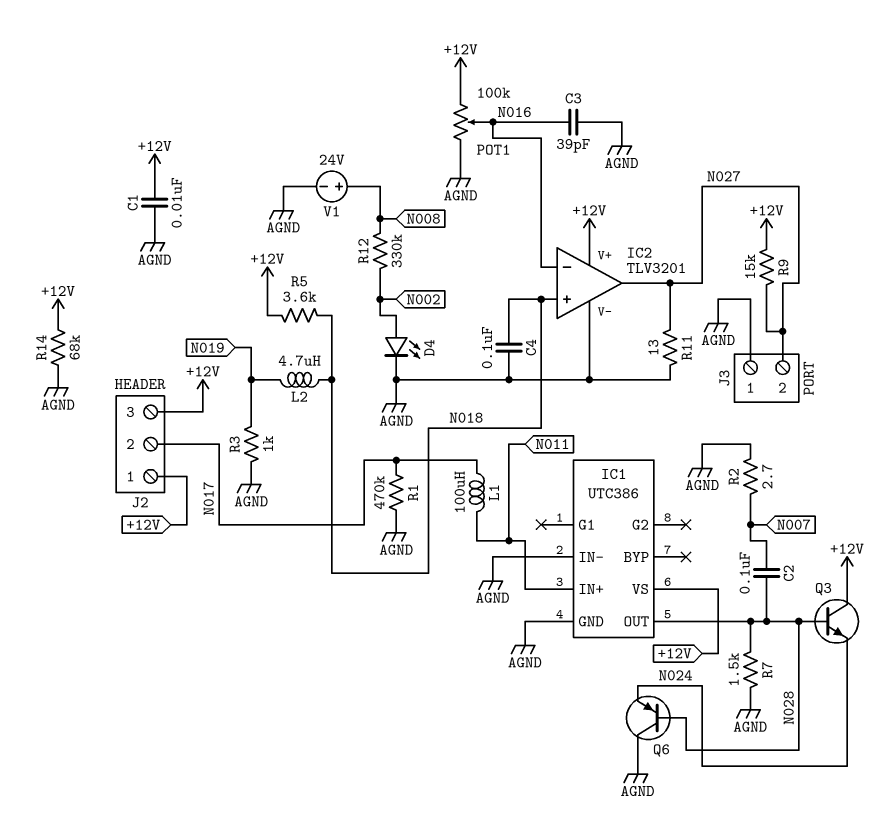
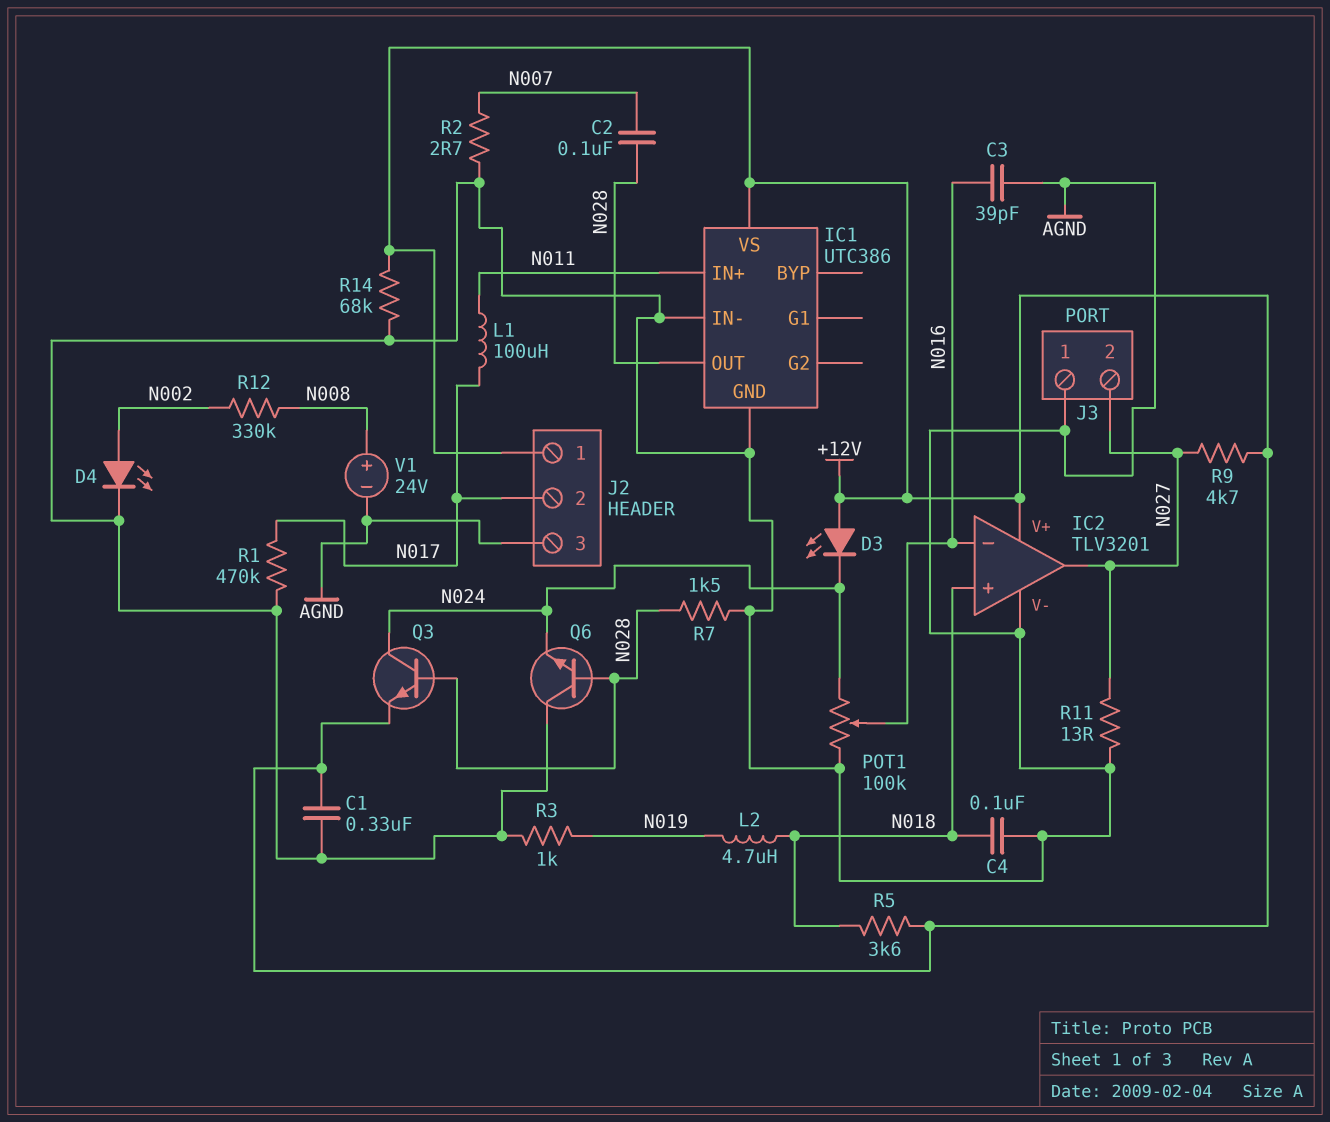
C1: 10nF (+12V, AGND) -> 330nF (+12V, AGND)
D3: none -> LED (A +12V, K N024)
J2 pin 3: +12V -> AGND
POT1: 100k (+12V, AGND, wiper N016) -> 100k (AGND, N024, wiper N016)
Q3: NPN (B N028, C +12V, E N024) -> NPN (B N028, C N024, E +12V)
Q6: PNP (B N028, C AGND, E N024) -> NPN (B N028, C AGND, E N024)
R9: 15k (+12V, N027) -> 4.7k (+12V, N027)

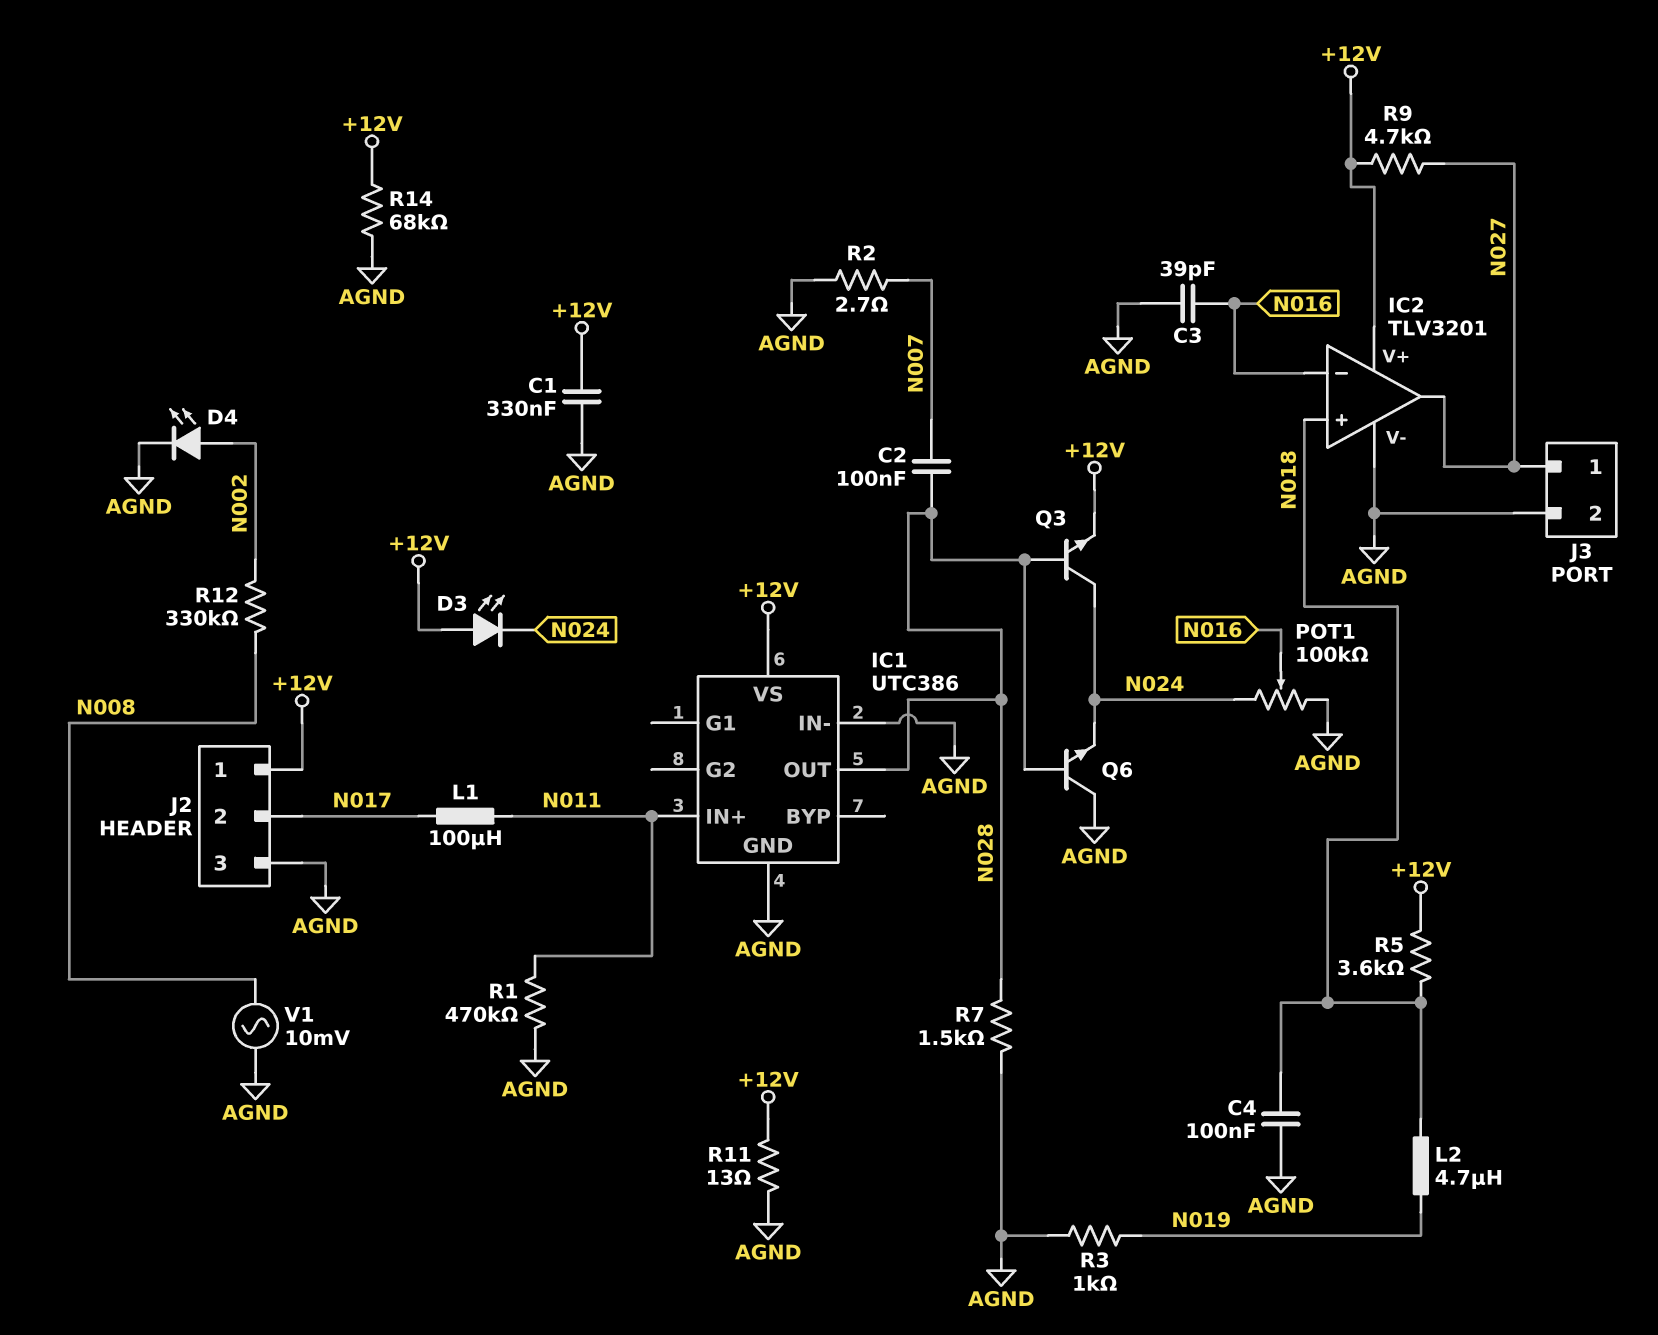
J3 pin 1: AGND -> N027
J3 pin 2: N027 -> AGND
R1: 470k (AGND, N017) -> 470k (AGND, N011)
R11: 13 (AGND, N027) -> 13 (+12V, AGND)
V1: 24V (plus N008, minus AGND) -> AC 10mV (AGND, N008)

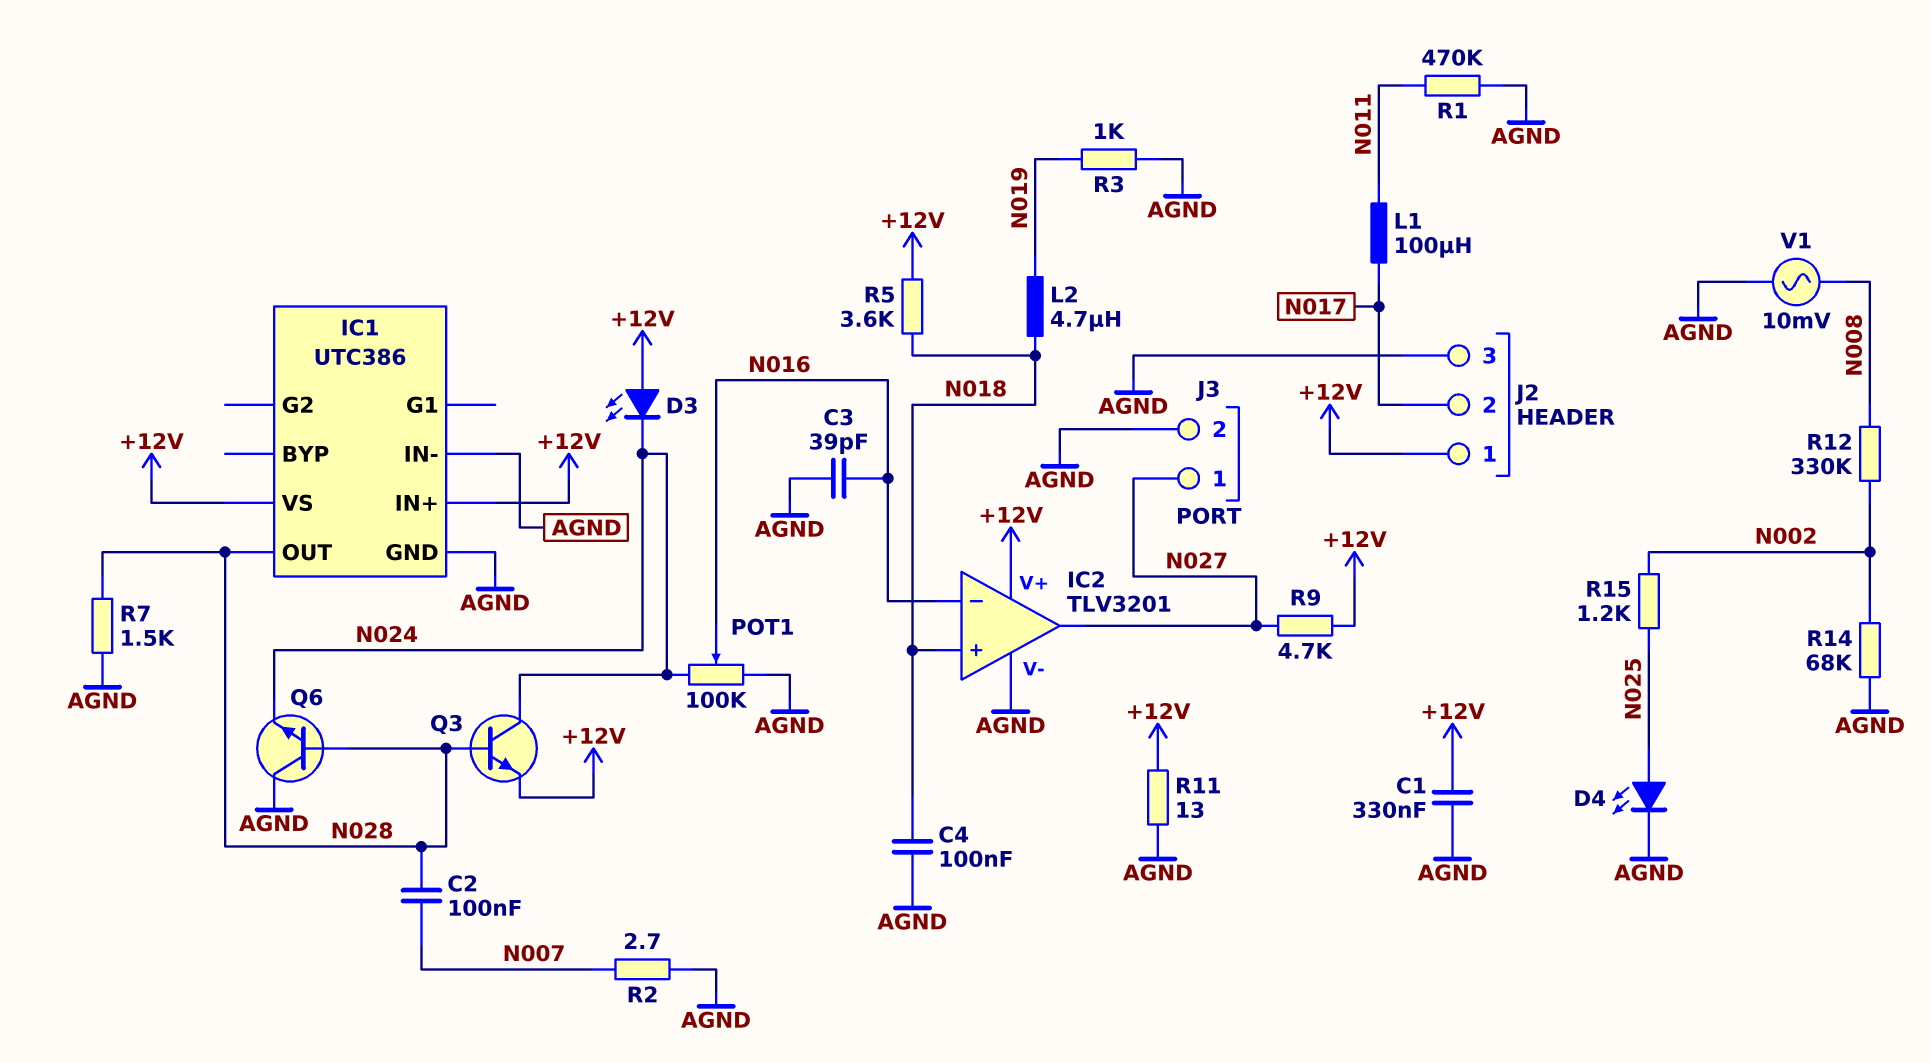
D4: LED (A N002, K AGND) -> LED (A N025, K AGND)
IC1 pin IN+: N011 -> +12V
R14: 68k (+12V, AGND) -> 68k (AGND, N002)
R15: none -> 1.2k (N002, N025)

